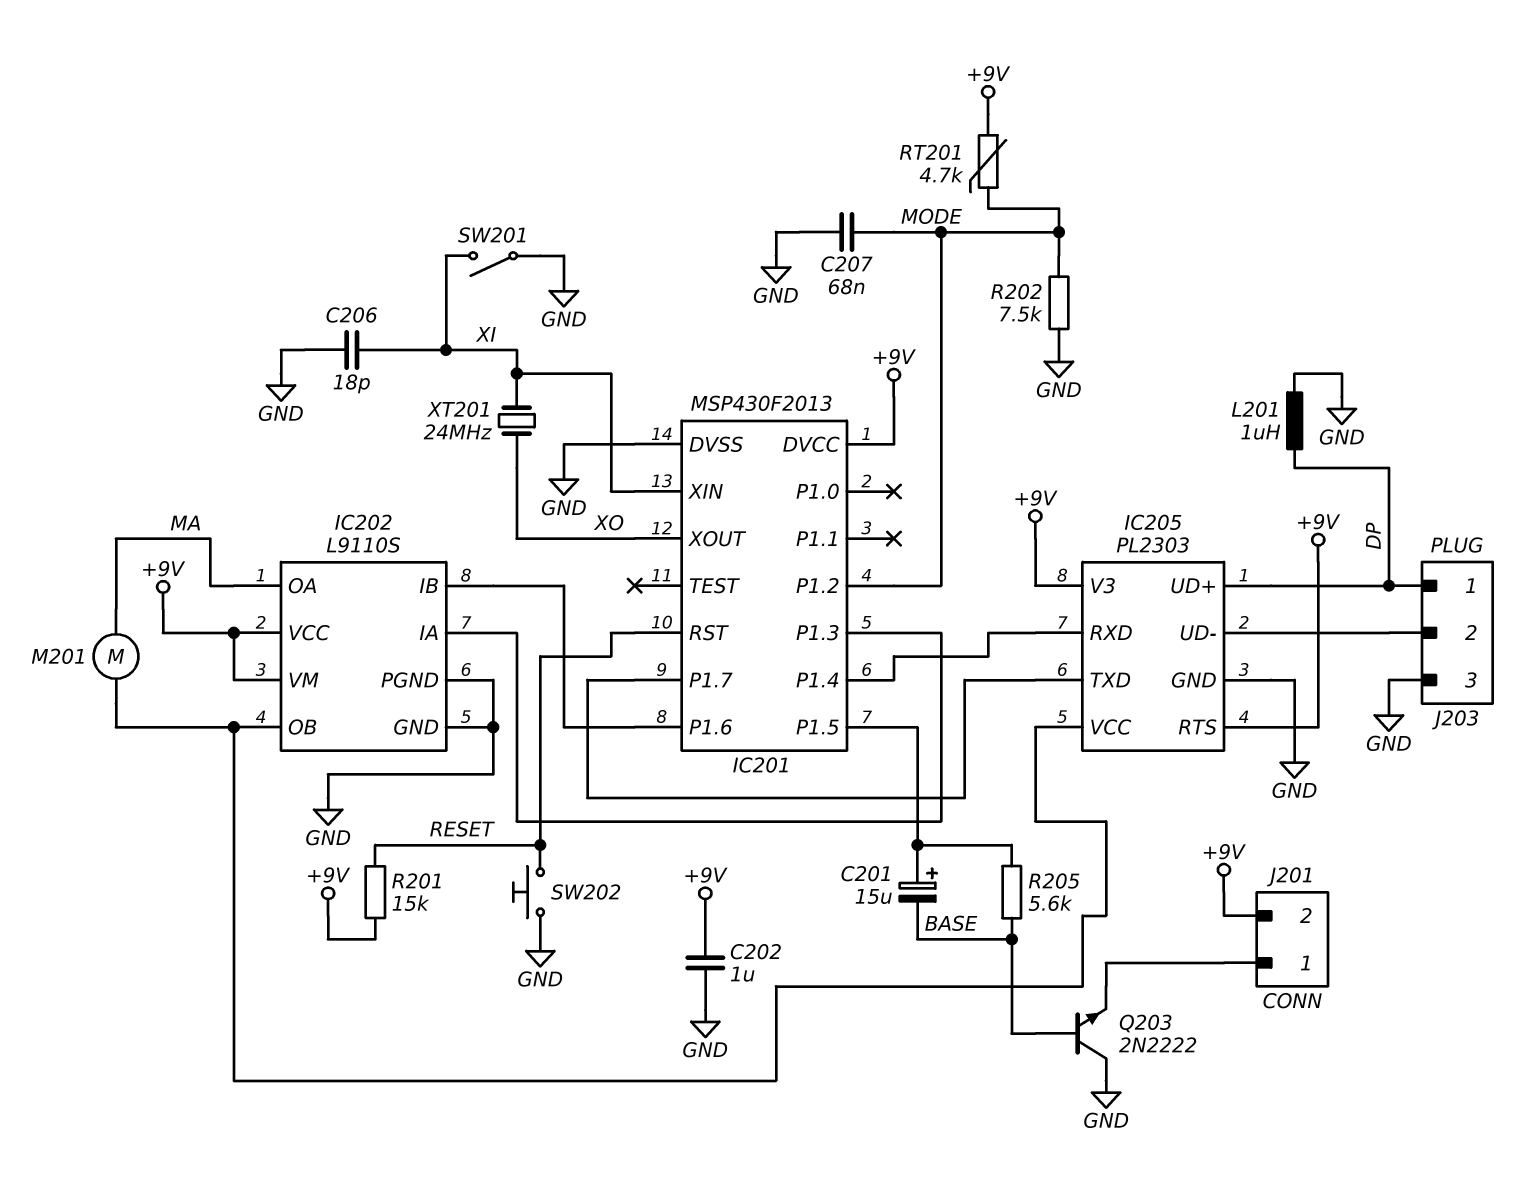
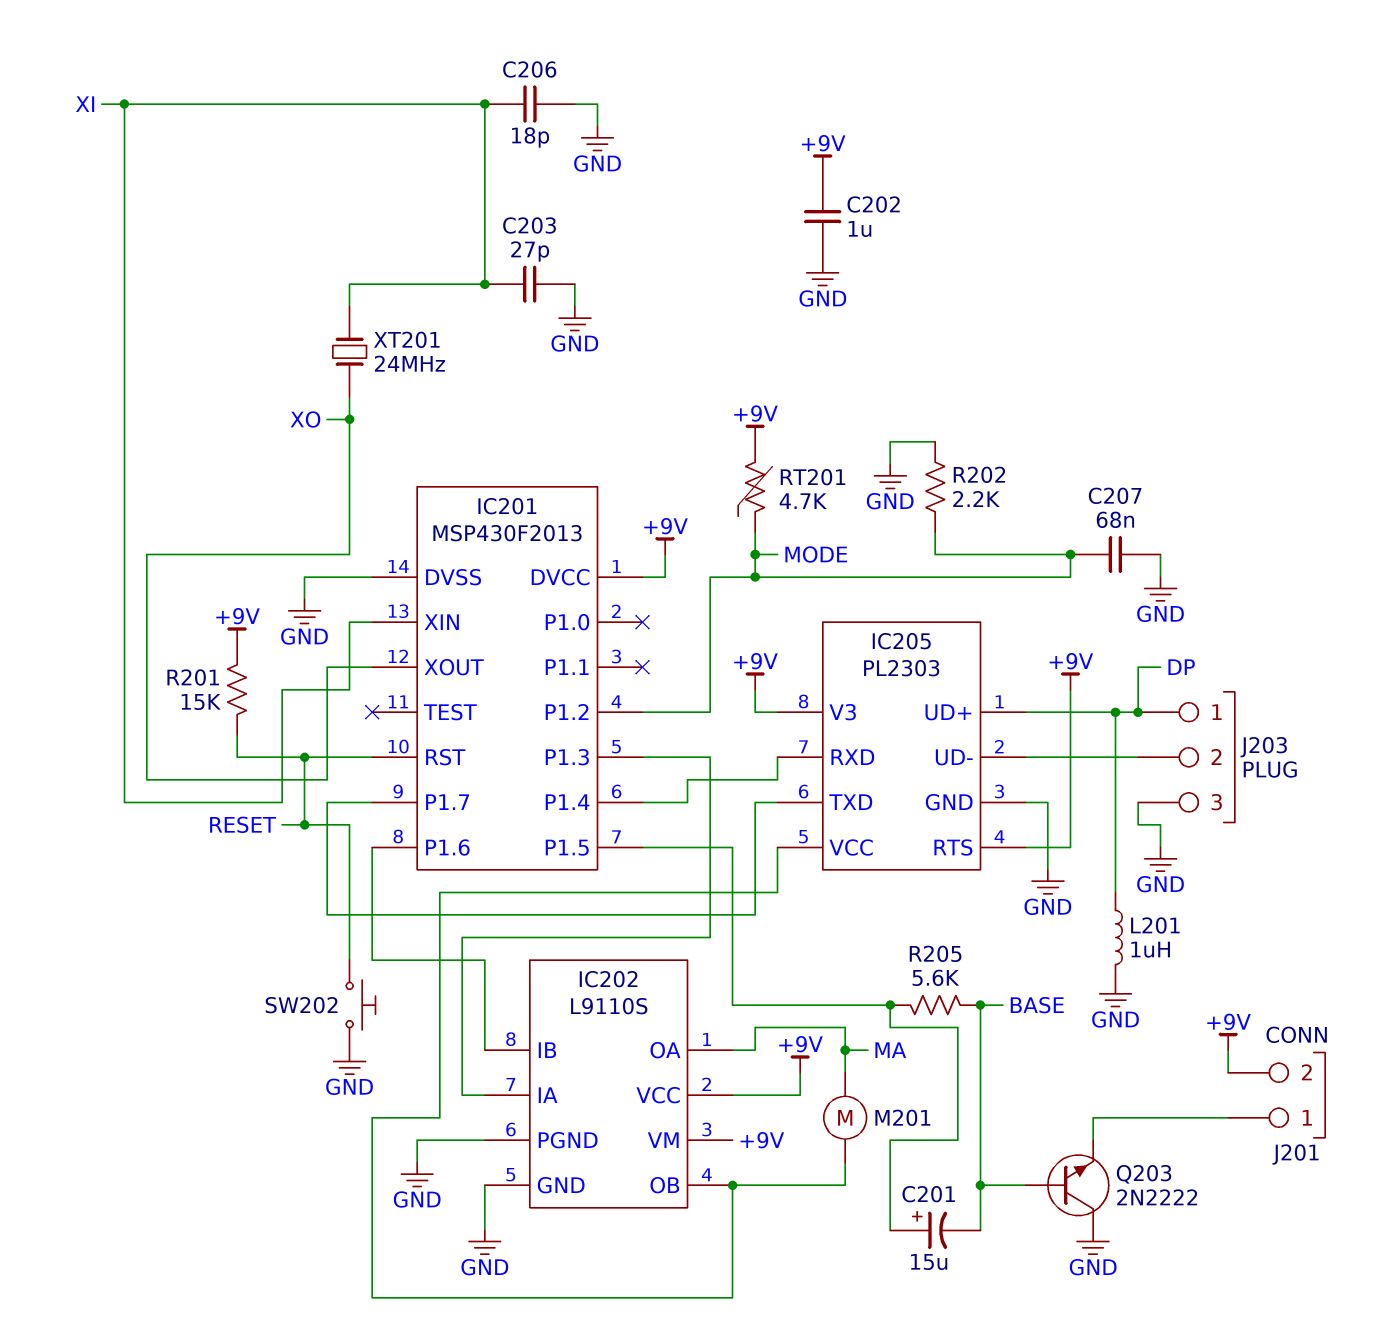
C203: none -> 27pF (GND, XI)
R202: 7.5k (GND, MODE) -> 2.2k (GND, MODE)
SW201: switch (GND, XI) -> none

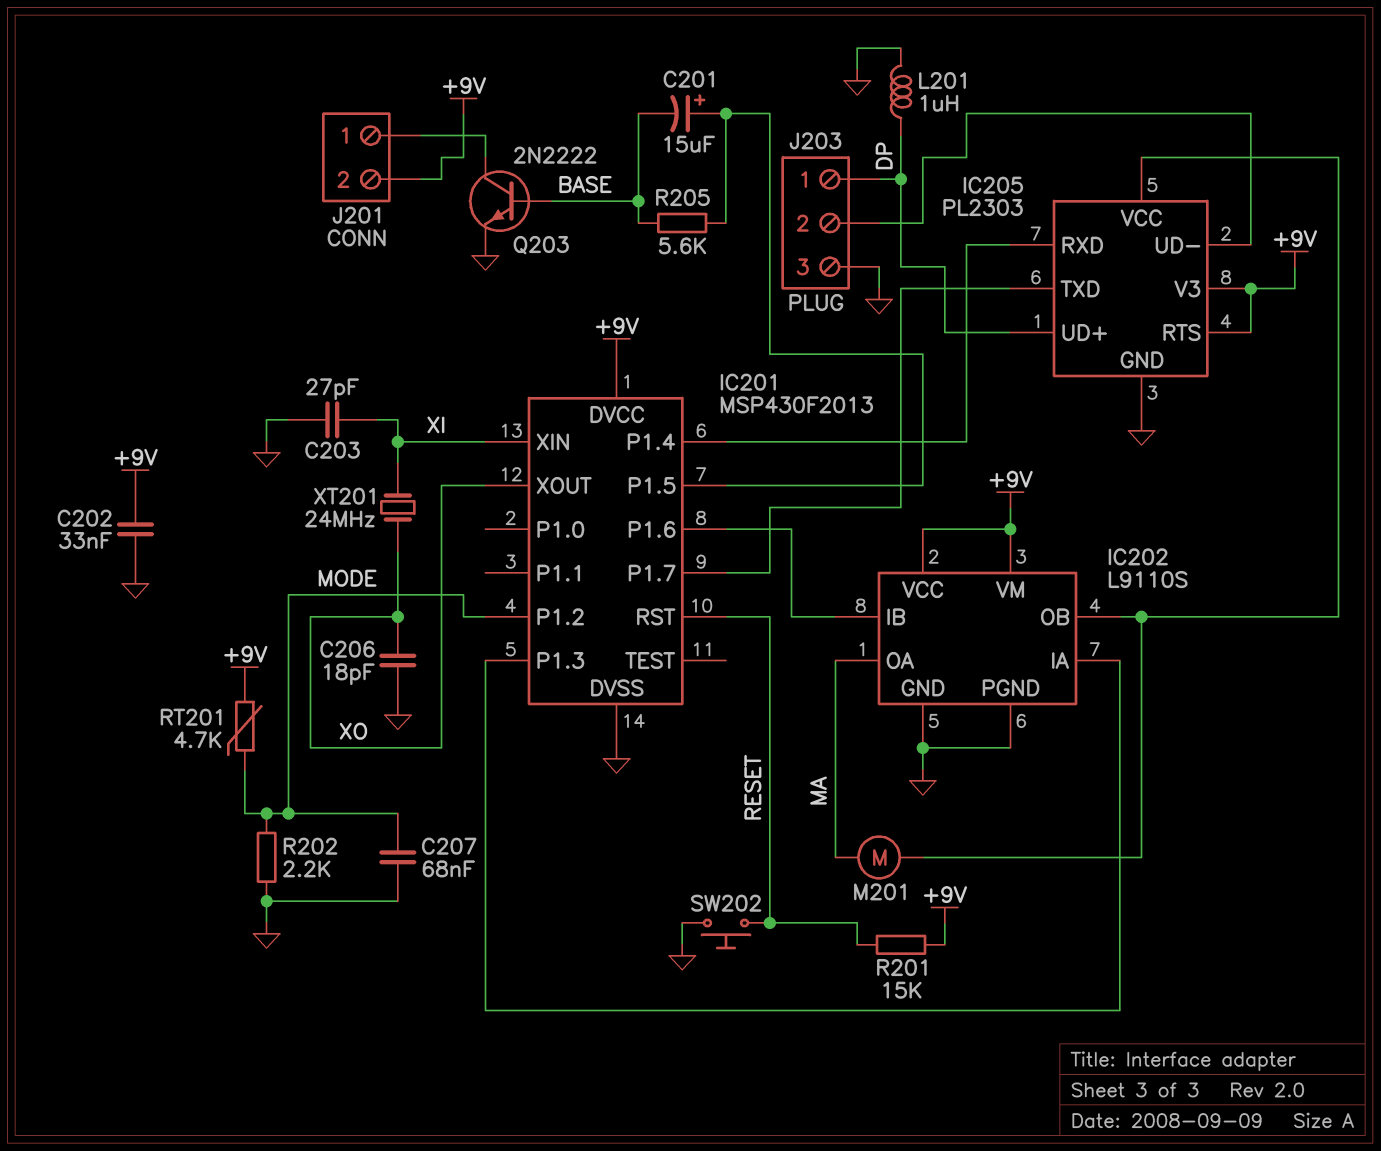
C202: 1uF (+9V, GND) -> 33nF (+9V, GND)
C206: 18pF (GND, XI) -> 18pF (GND, XO)
Q203: NPN 2N2222 (B BASE, C GND, E J201/1) -> NPN 2N2222 (B BASE, C J201/1, E GND)

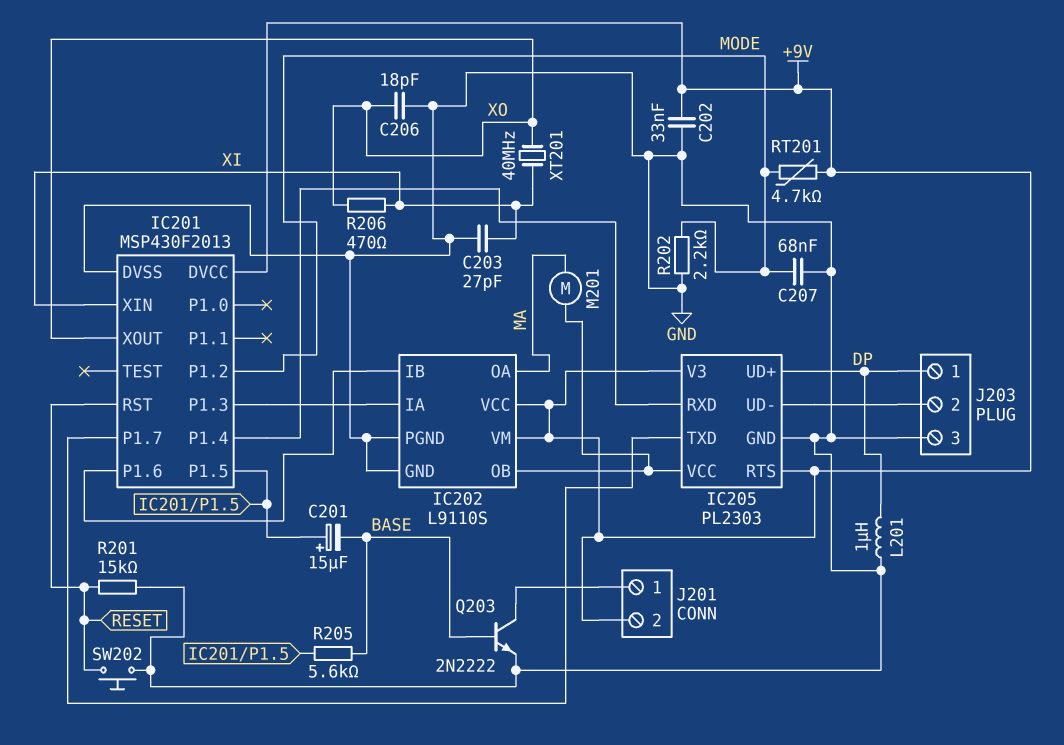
R201: 15k (+9V, RESET) -> 15k (GND, RESET)
R206: none -> 470 (XI, XO)
XT201: 24MHz (XI, XO) -> 40MHz (XI, XO)

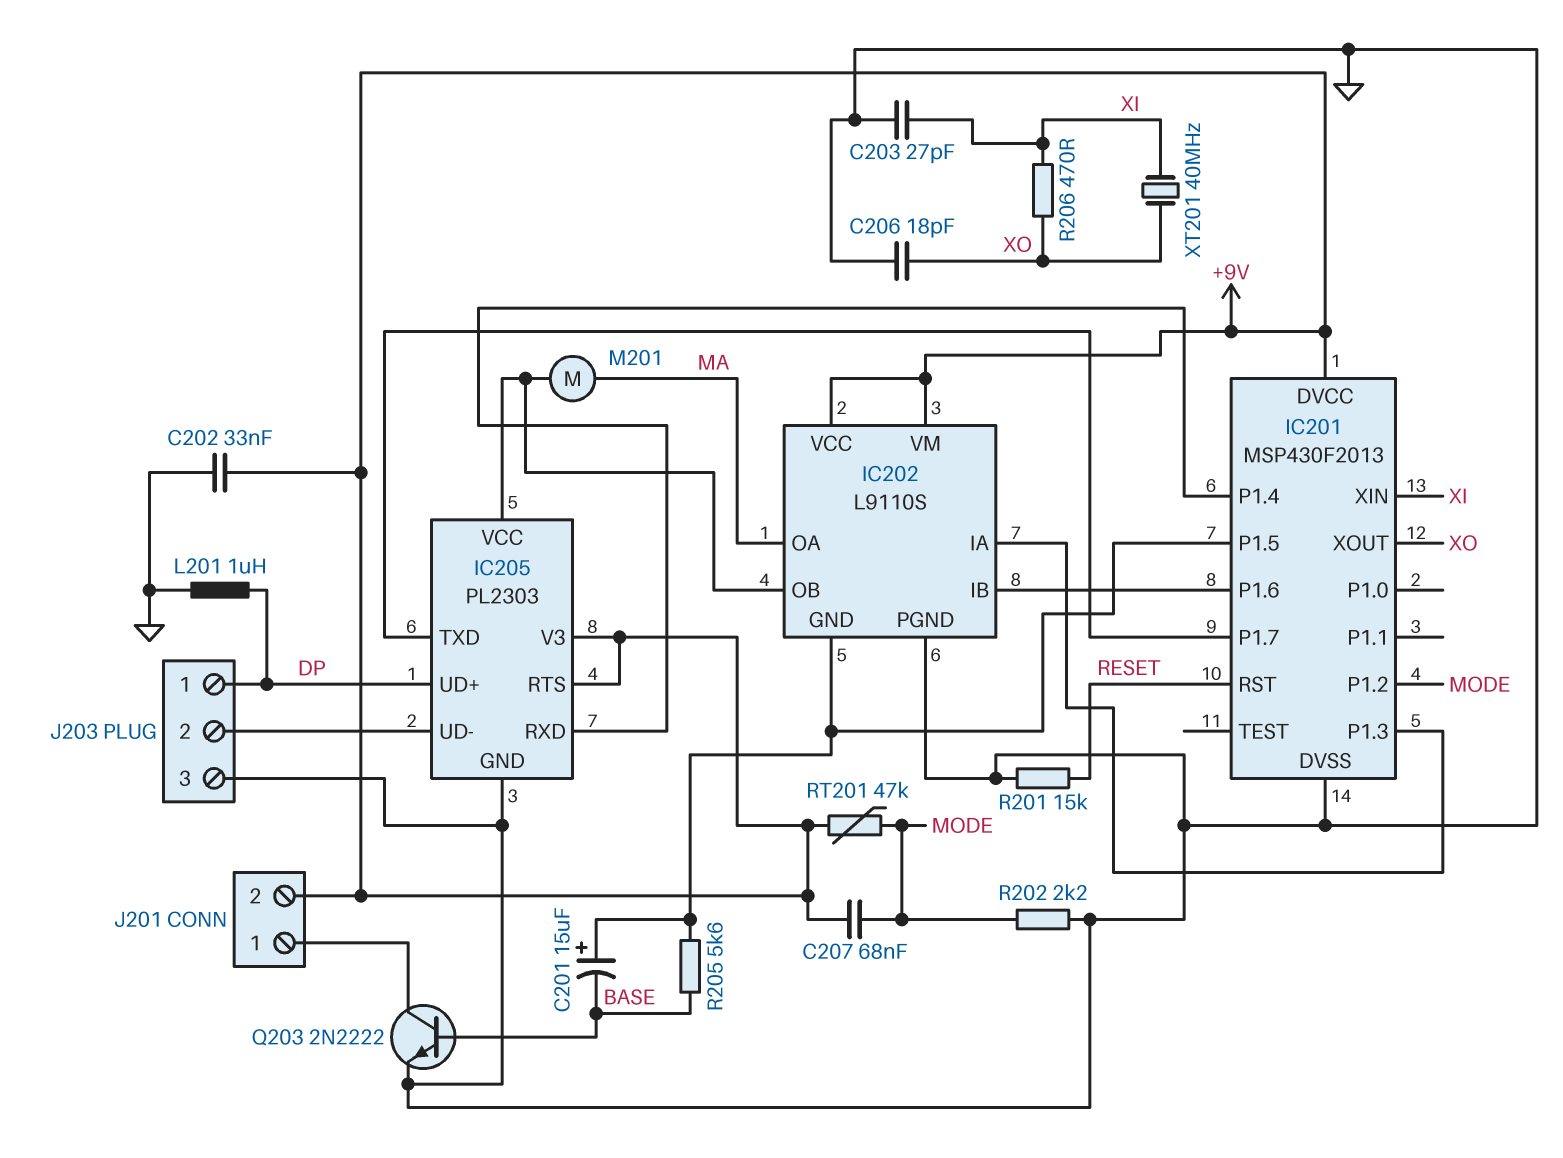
C207: 68nF (GND, MODE) -> 68nF (+9V, MODE)
IC202 pin GND: GND -> IC201/P1.5
RT201: 4.7k (+9V, MODE) -> 47k (+9V, MODE)
SW202: button (GND, RESET) -> none

